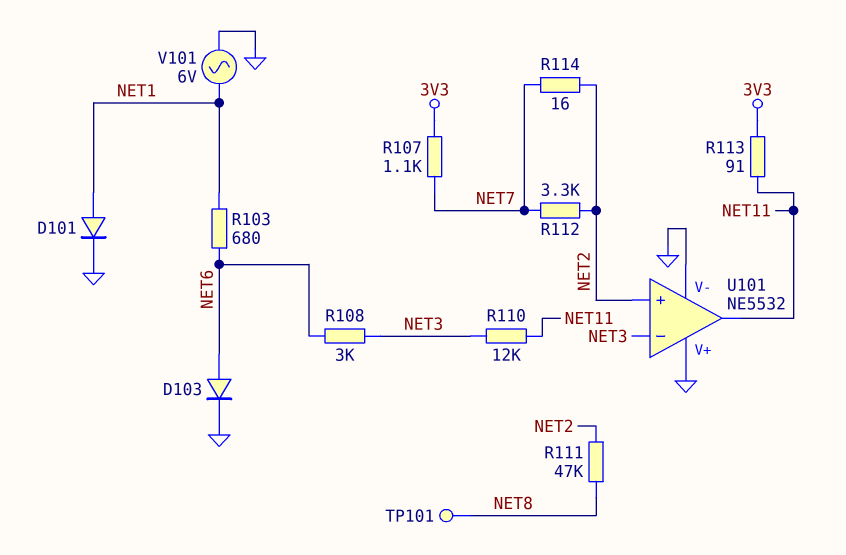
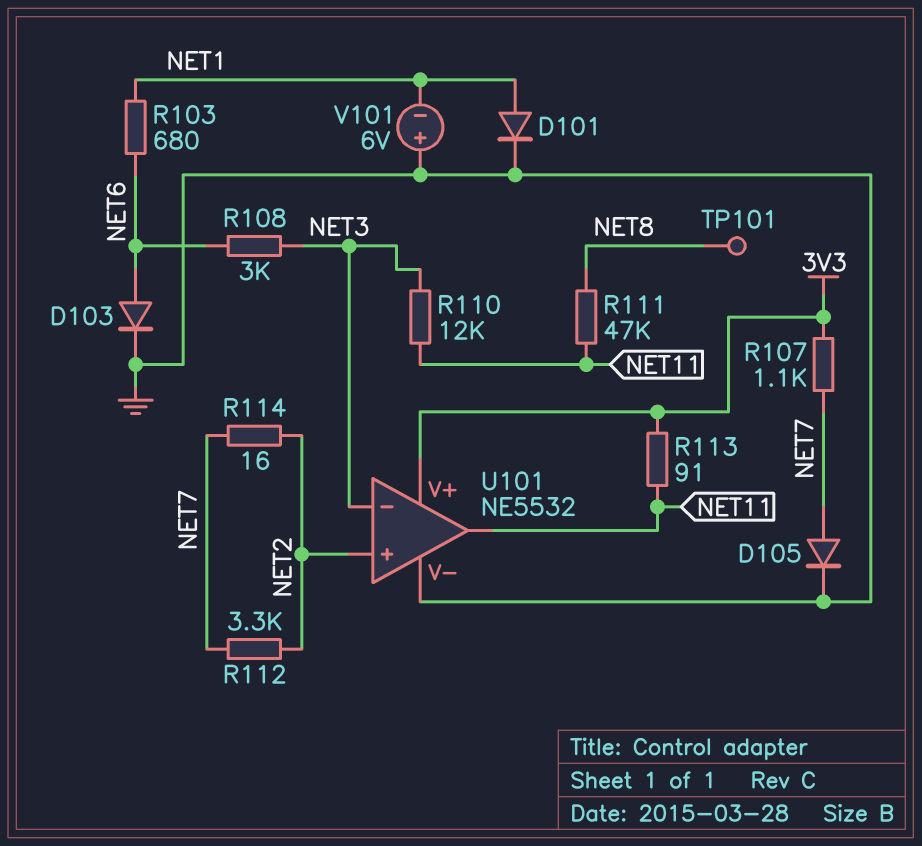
D105: none -> diode (A NET7, K GND)
R111: 47k (NET2, NET8) -> 47k (NET8, NET11)
U101 pin V+: GND -> 3V3
V101: AC 6V (GND, NET1) -> 6V (plus GND, minus NET1)

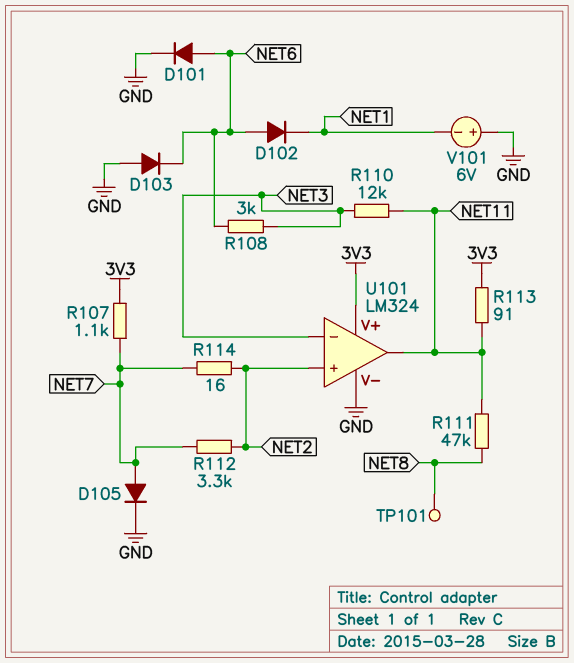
D101: diode (A NET1, K GND) -> diode (A NET6, K GND)
D102: none -> diode (A NET6, K NET1)
D103: diode (A NET6, K GND) -> diode (A GND, K NET6)
R103: 680 (NET1, NET6) -> none
U101: NE5532 -> LM324

